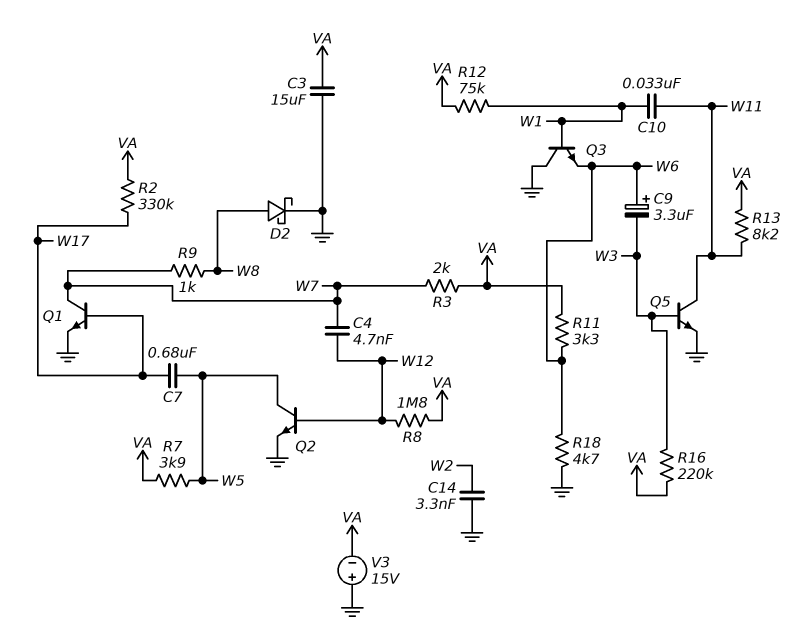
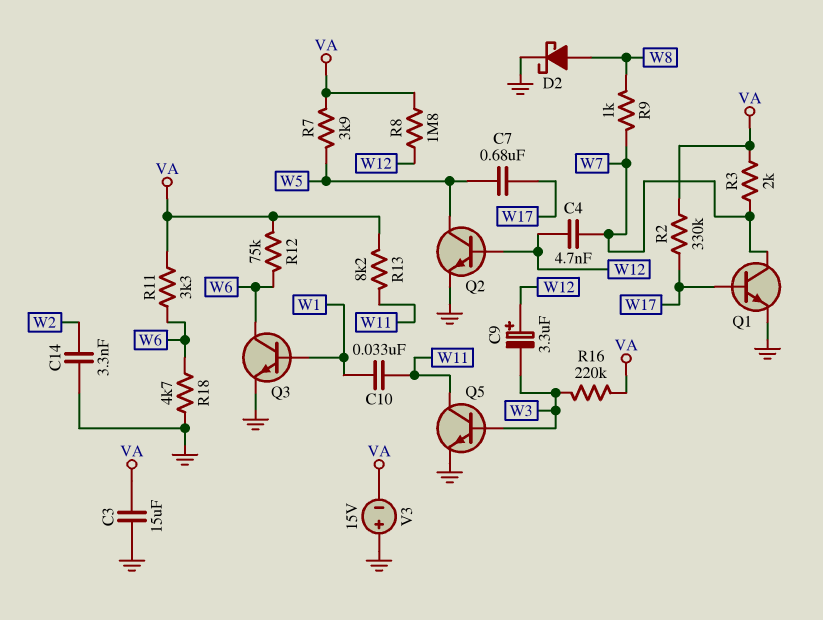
C9: 3.3uF (plus W6, minus W3) -> 3.3uF (plus W12, minus W3)
Q3: NPN (B W1, C GND, E W6) -> NPN (B W1, C W6, E GND)
R12: 75k (VA, W1) -> 75k (VA, W6)

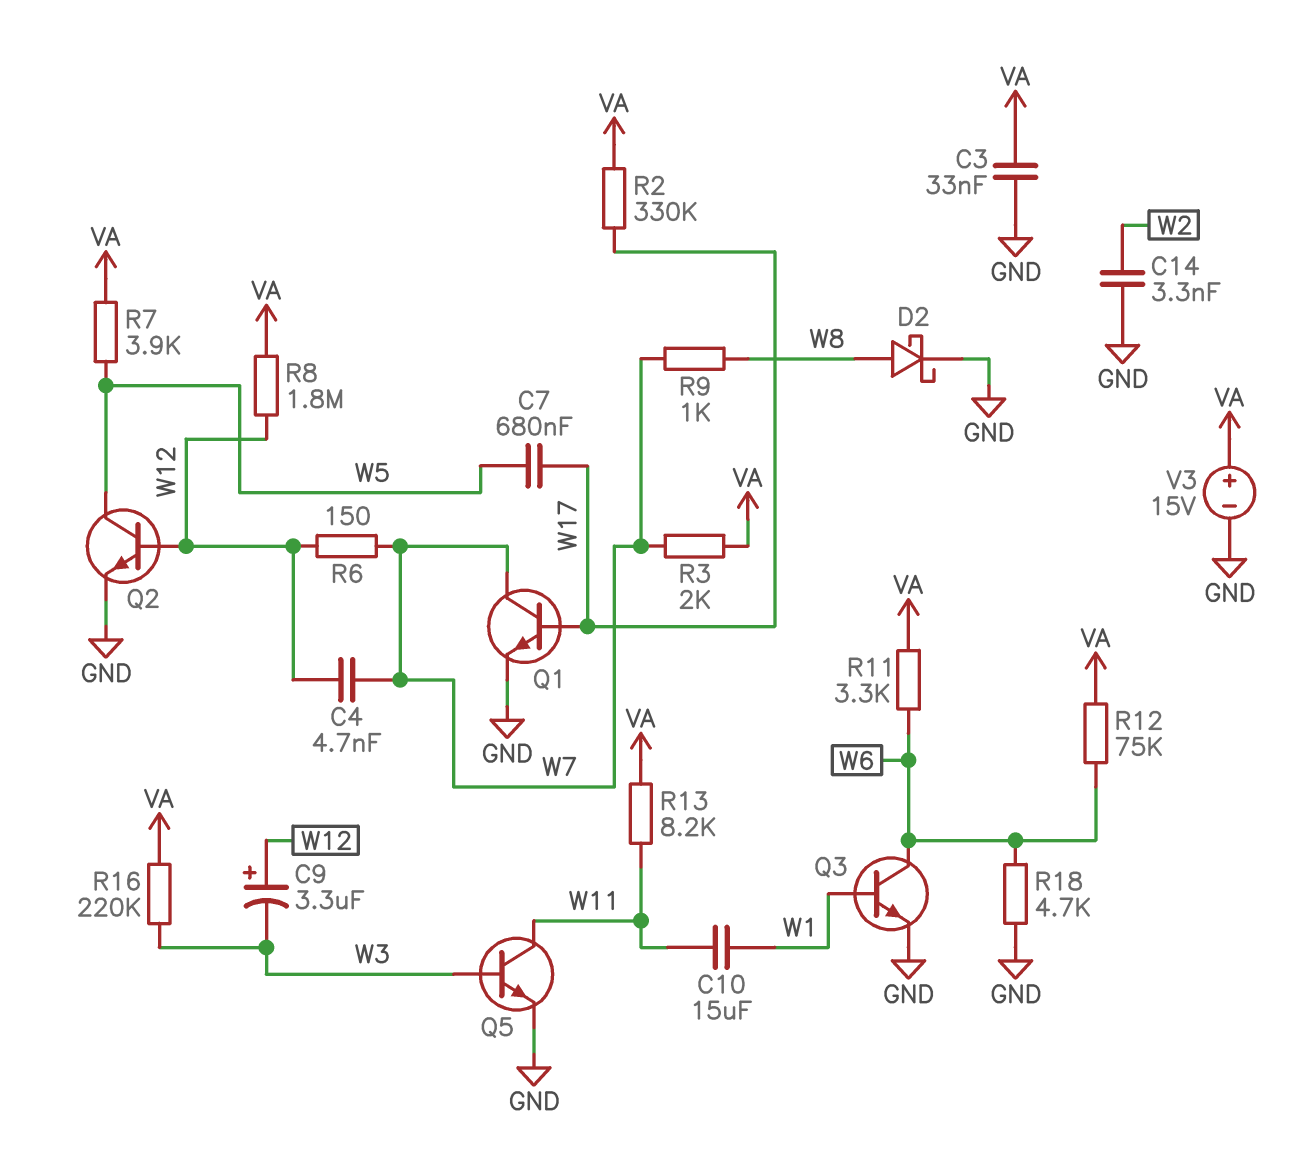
C3: 15uF (GND, VA) -> 33nF (GND, VA)
C10: 33nF (W1, W11) -> 15uF (W1, W11)
R6: none -> 150 (W7, W12)
V3: 15V (plus GND, minus VA) -> 15V (plus VA, minus GND)

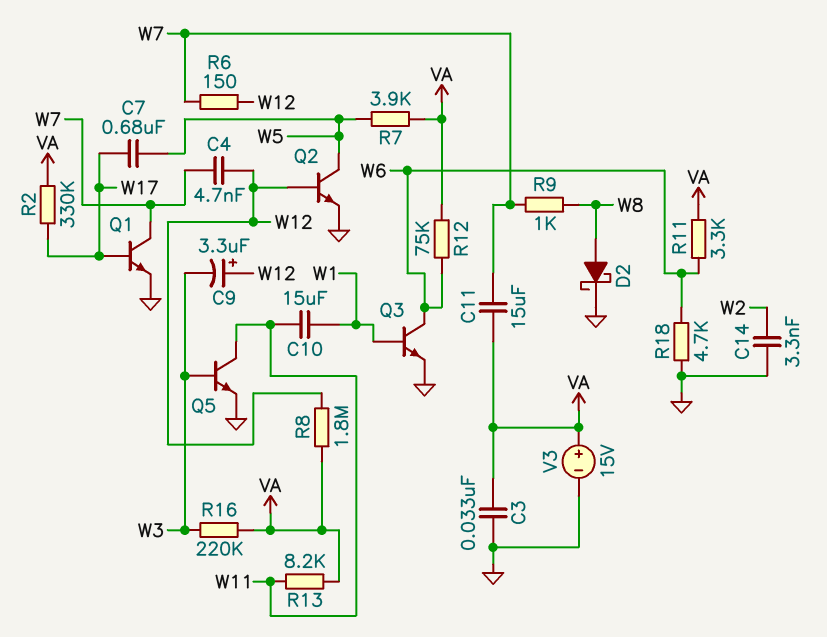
C11: none -> 15uF (VA, W7)
R3: 2k (VA, W7) -> none

